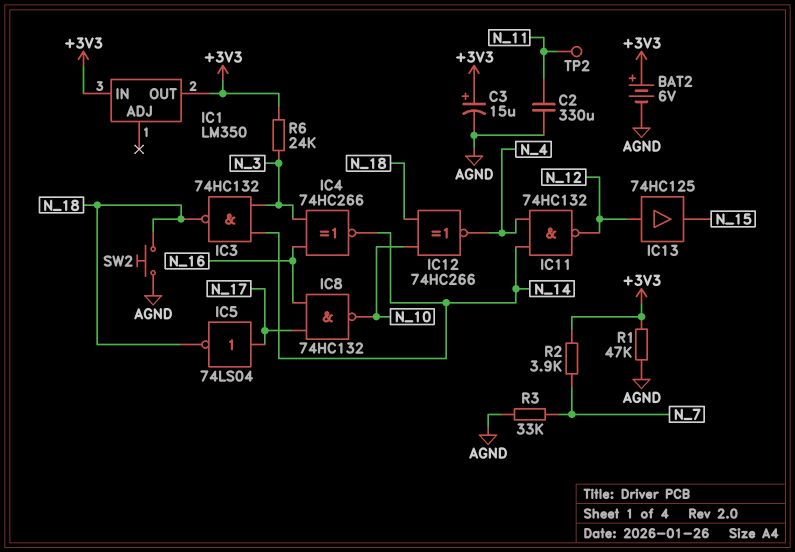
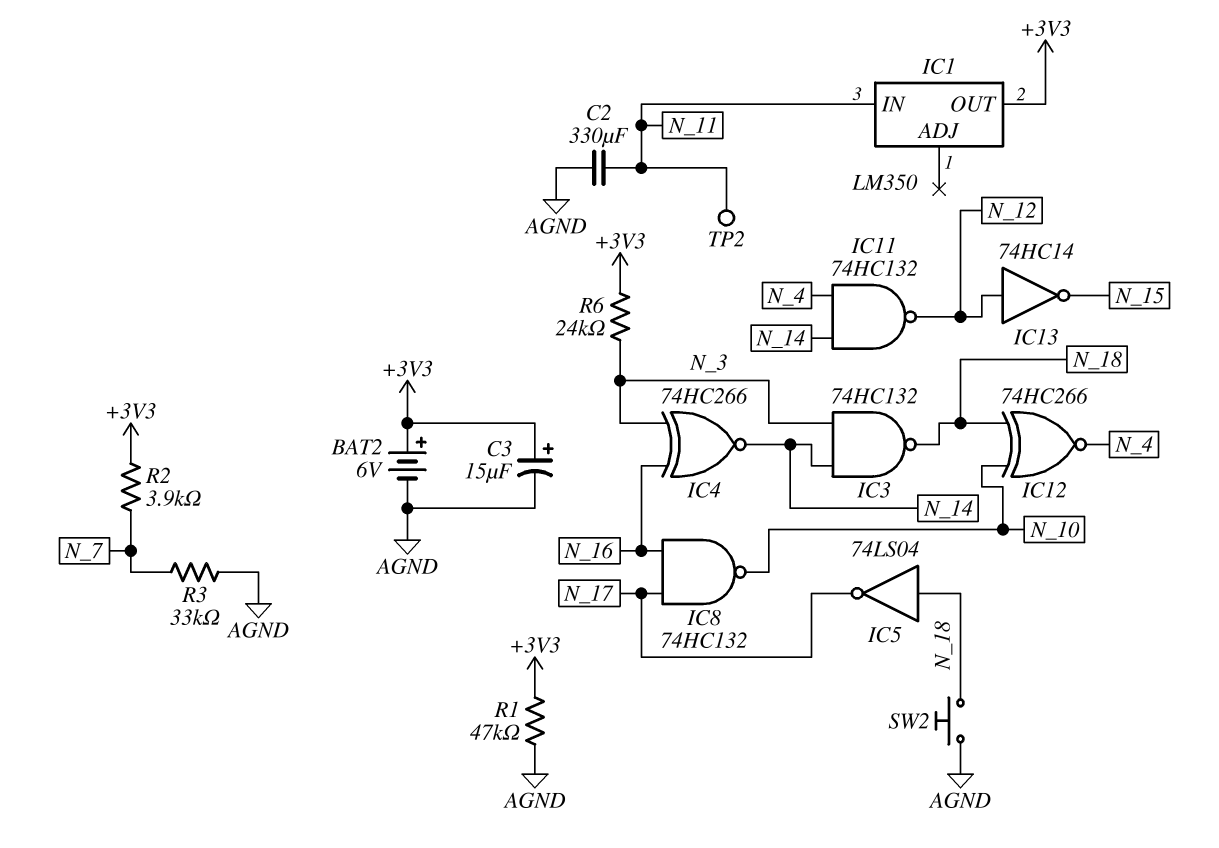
IC1 pin IN: +3V3 -> N_11
IC5: NOT 74LS04 (in N_17, out N_18) -> NOT 74LS04 (in N_18, out N_17)
IC13: buffer 74HC125 (in N_12, out N_15) -> NOT 74HC14 (in N_12, out N_15)

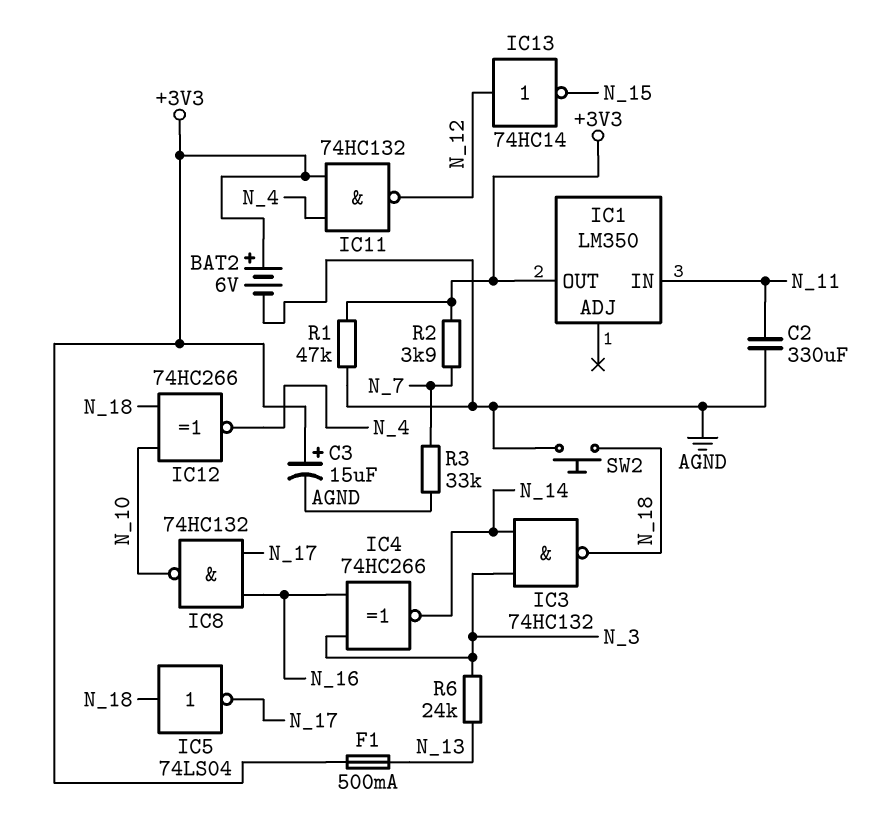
F1: none -> 500mA (+3V3, N_13)
IC11: NAND 74HC132 (in N_4, in N_14, out N_12) -> NAND 74HC132 (in +3V3, in N_4, out N_12)
R6: 24k (+3V3, N_3) -> 24k (N_3, N_13)
TP2: test point (N_11) -> none

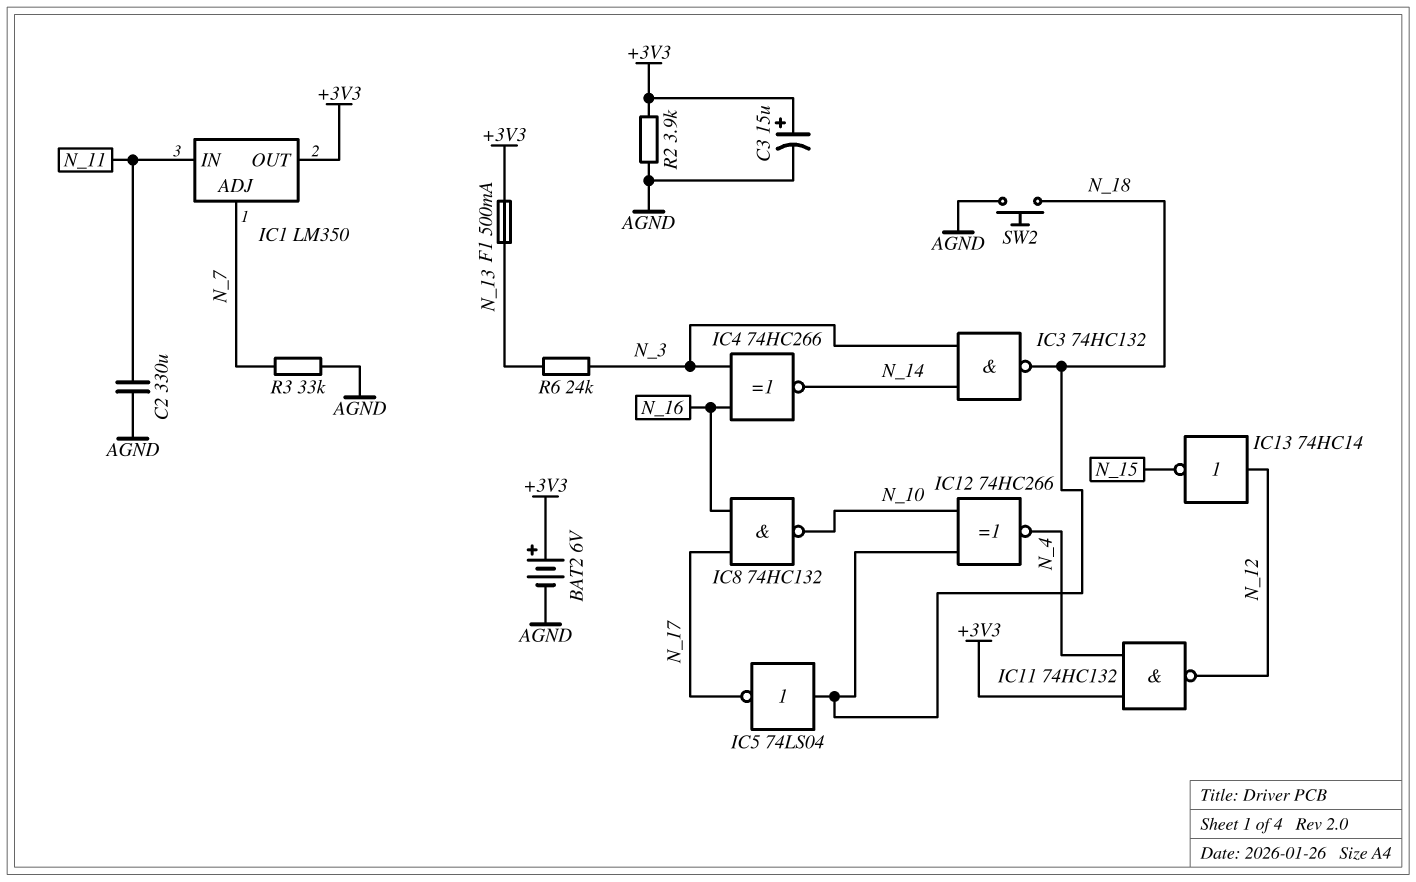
IC1 pin ADJ: none -> N_7
R1: 47k (+3V3, AGND) -> none
R2: 3.9k (+3V3, N_7) -> 3.9k (+3V3, AGND)

